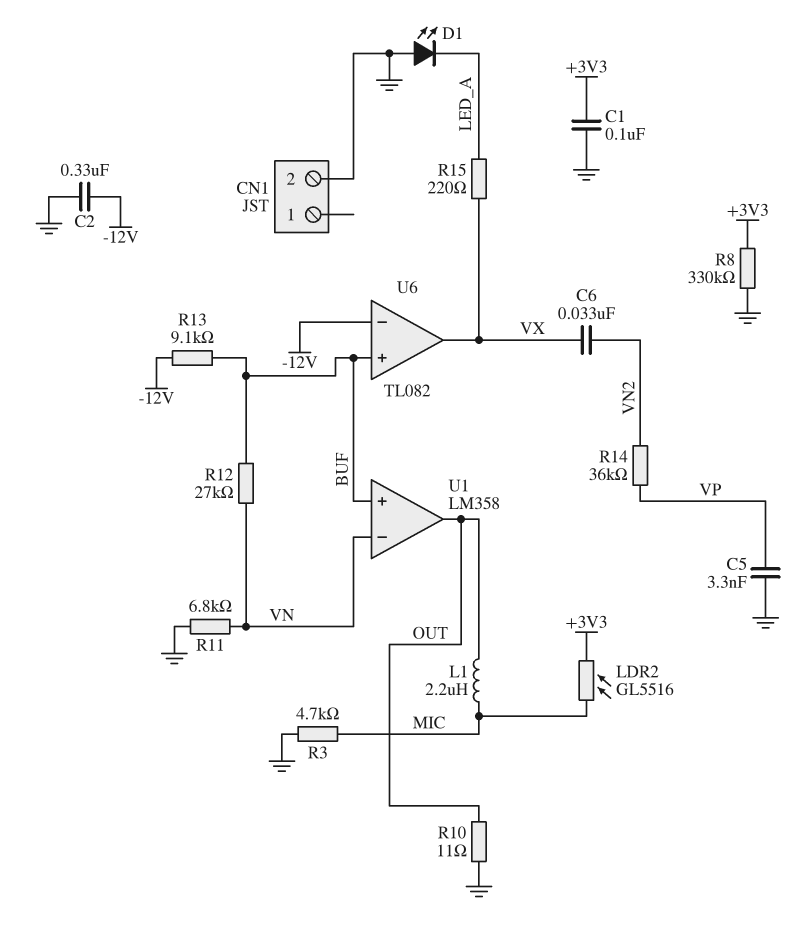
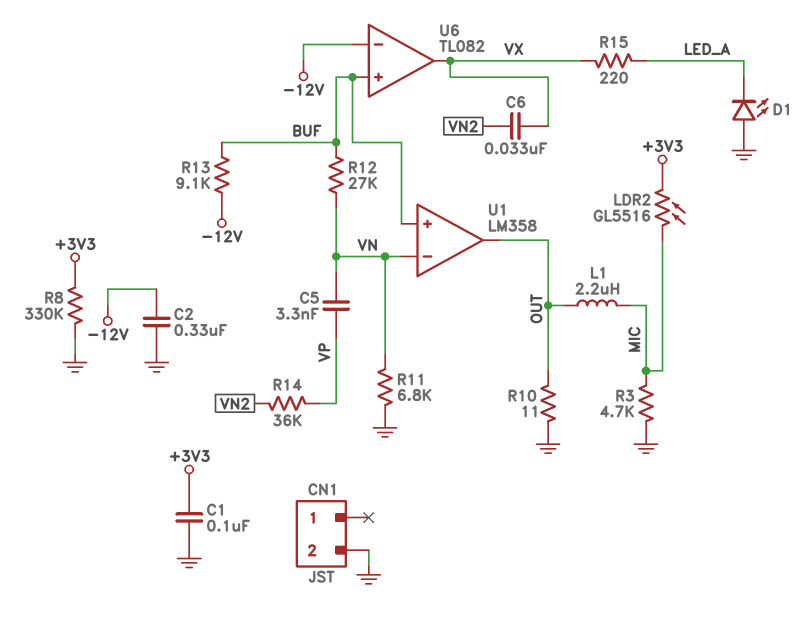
C5: 3.3nF (GND, VP) -> 3.3nF (VN, VP)

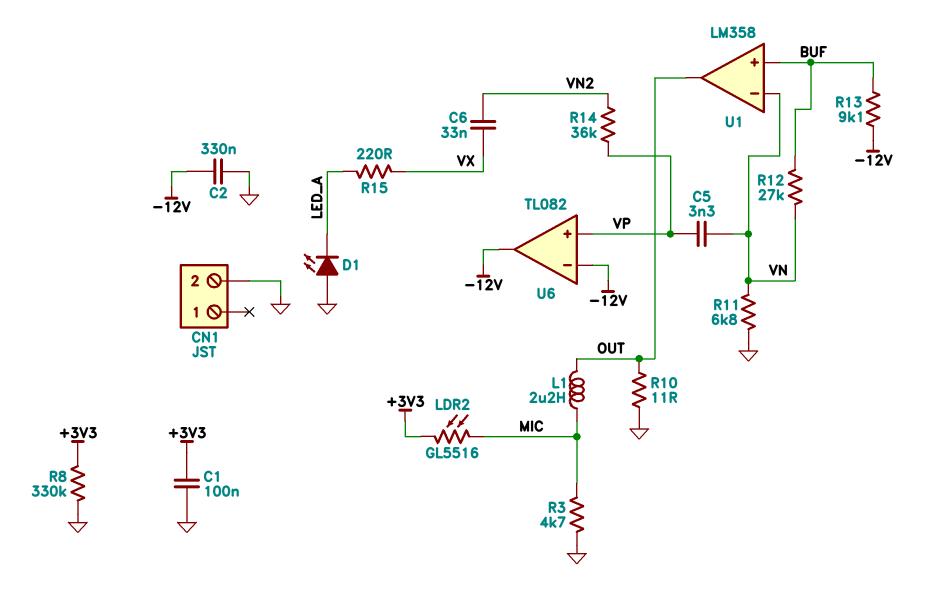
U6 pin in+: BUF -> VP
U6 pin out: VX -> -12V

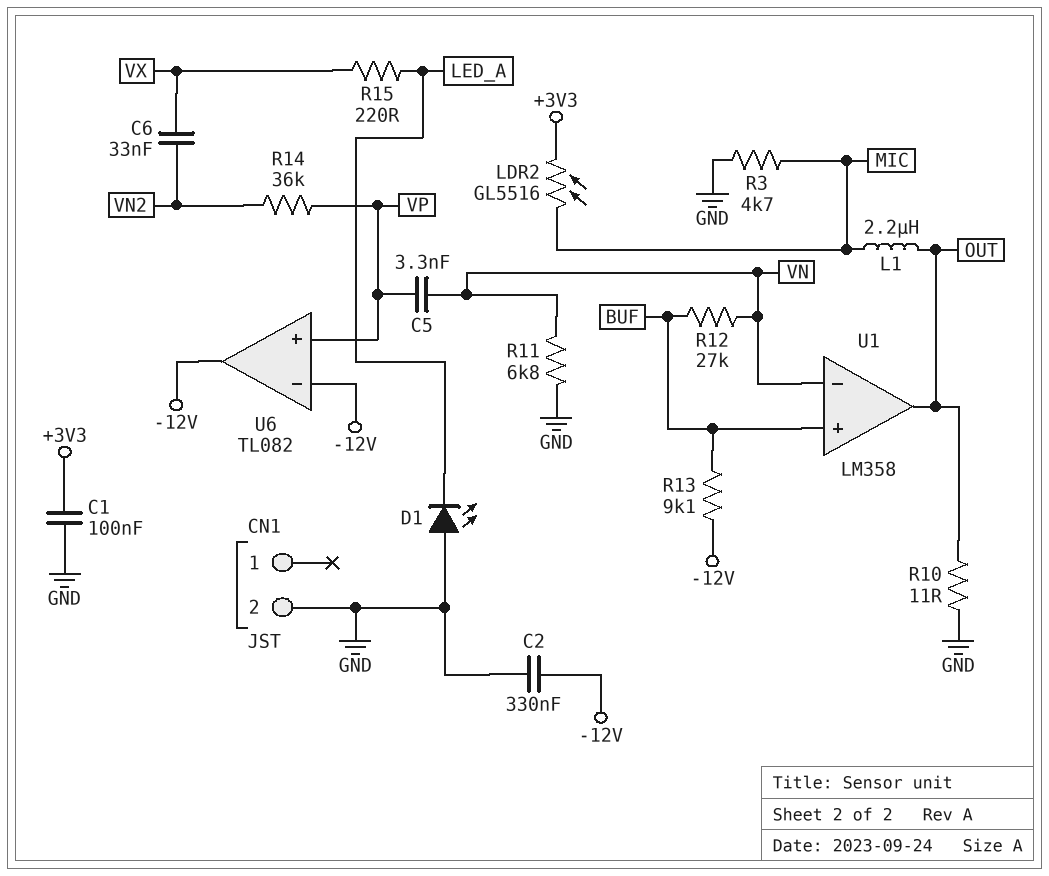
R8: 330k (+3V3, GND) -> none

